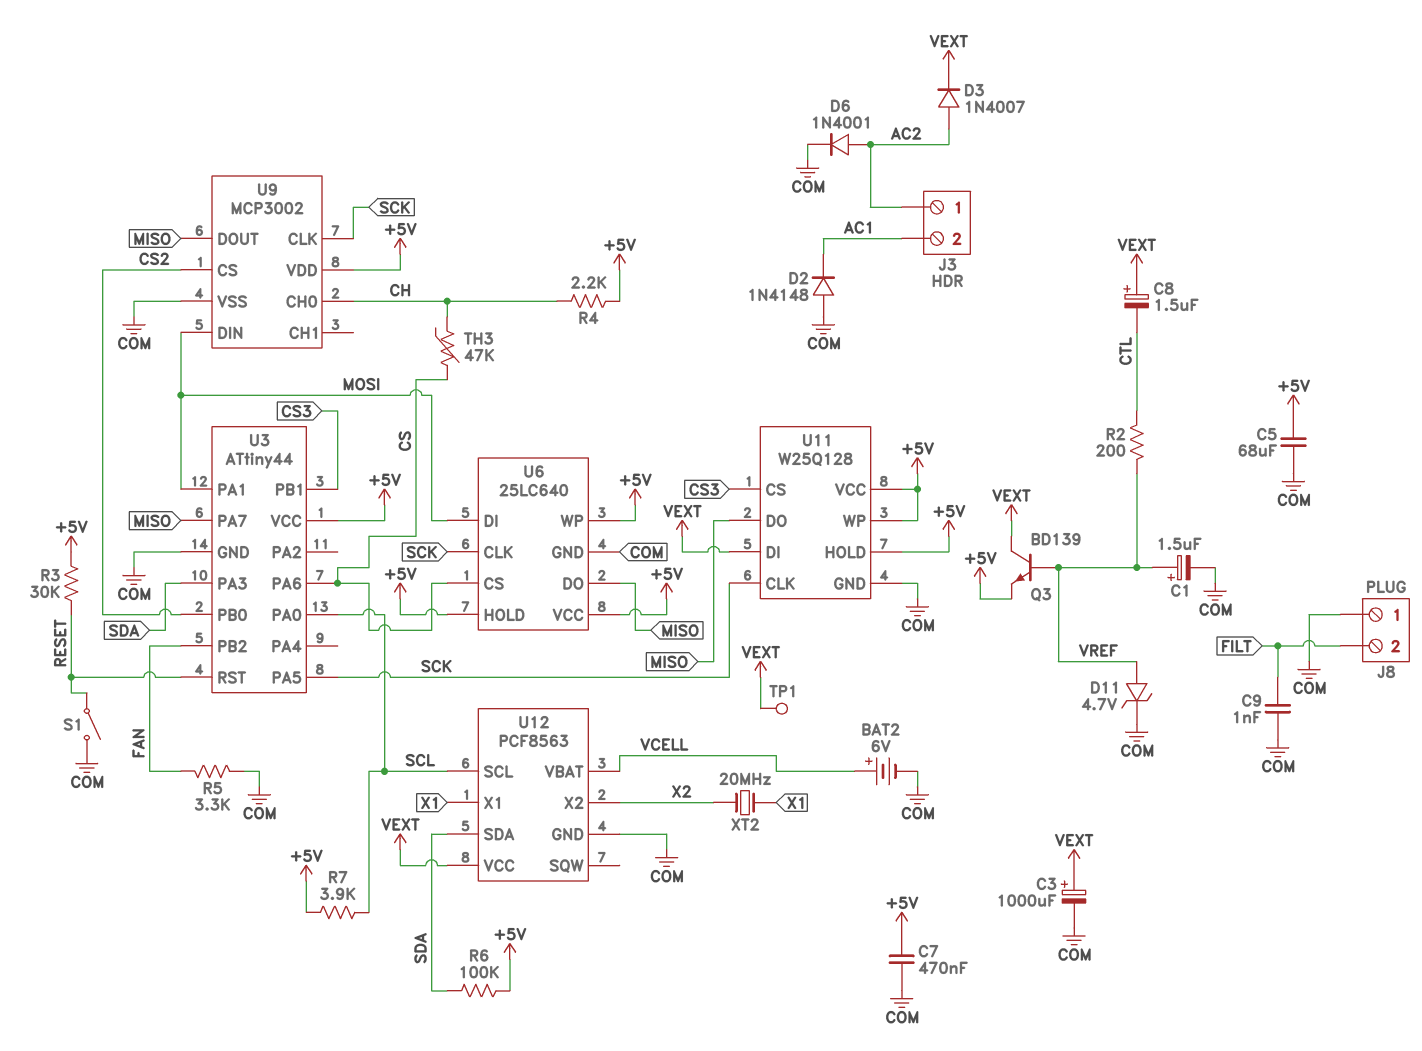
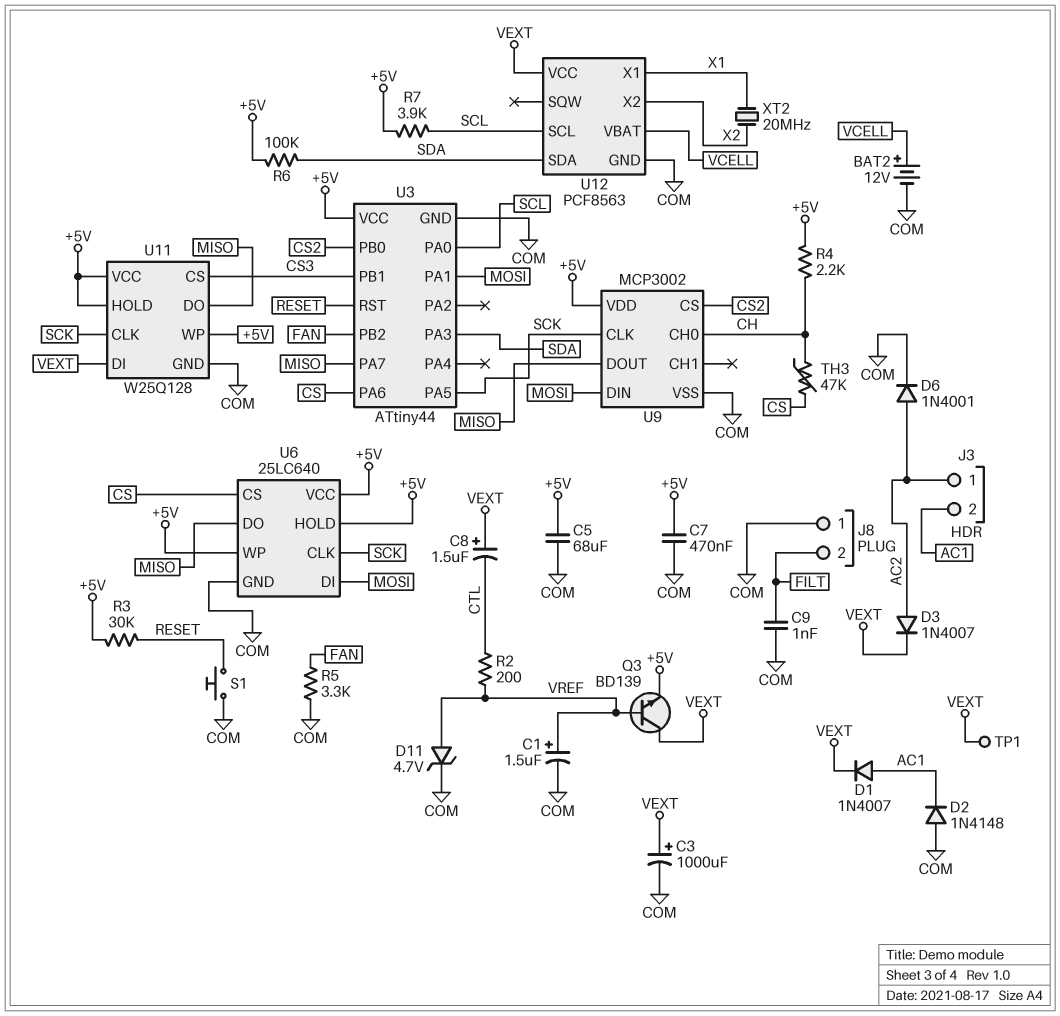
BAT2: 6V (plus VCELL, minus COM) -> 12V (plus VCELL, minus COM)
D1: none -> diode 1N4007 (A AC1, K VEXT)
S1: switch (COM, RESET) -> button (COM, RESET)

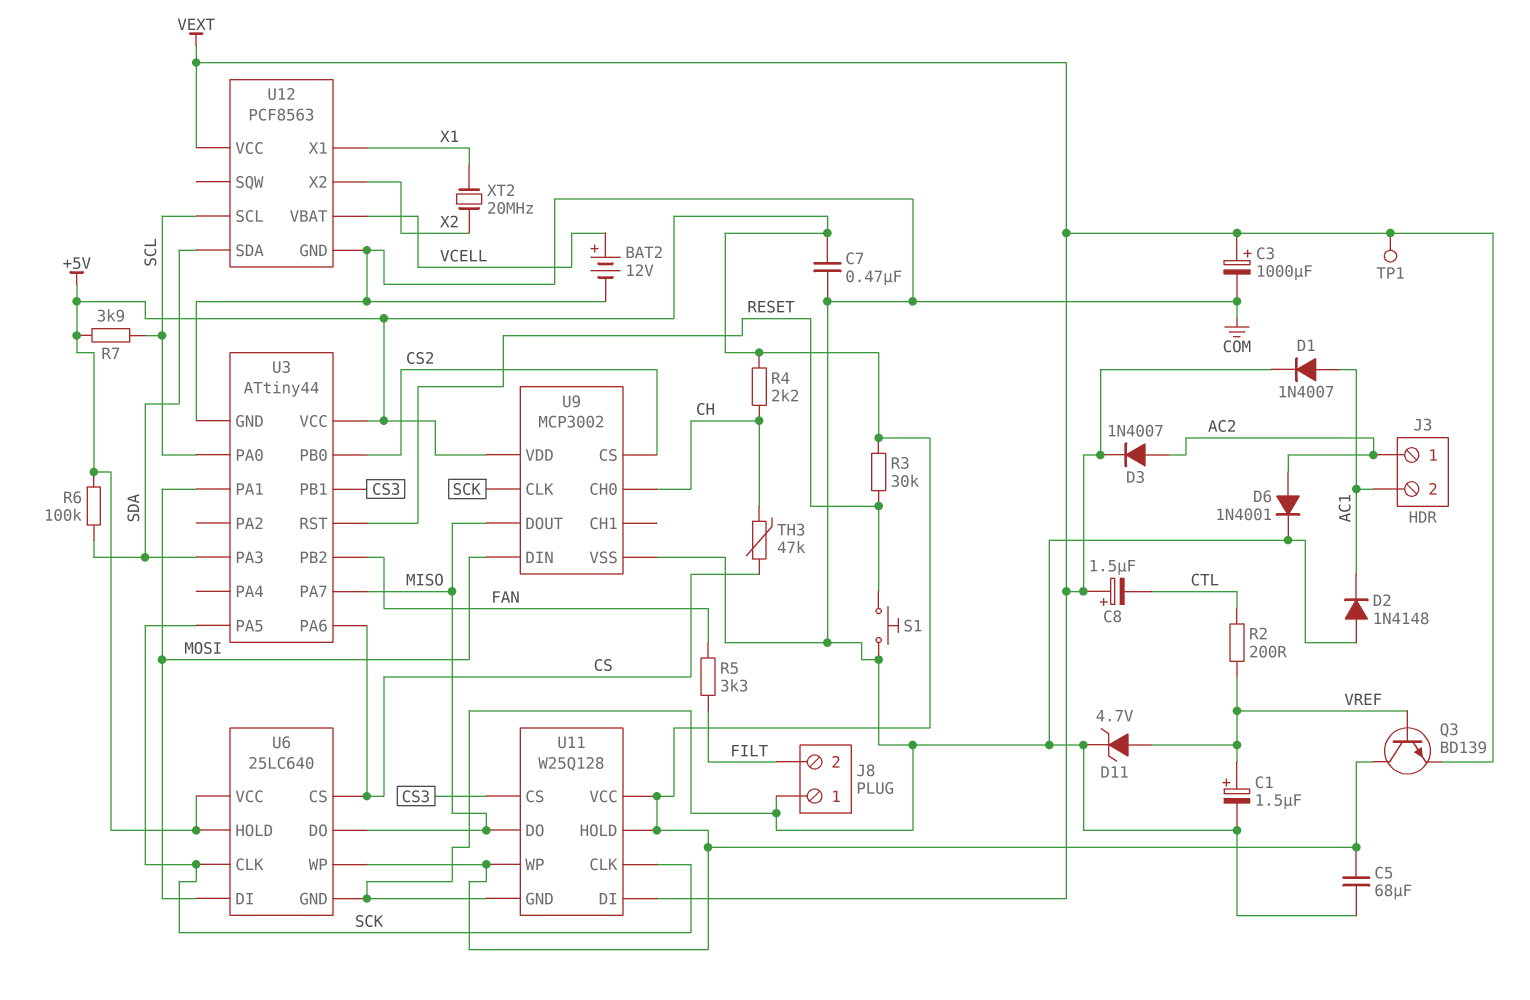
C9: 1nF (COM, FILT) -> none
Q3: NPN BD139 (B VREF, C VEXT, E +5V) -> NPN BD139 (B VREF, C +5V, E VEXT)
R5: 3.3k (COM, FAN) -> 3.3k (FAN, FILT)

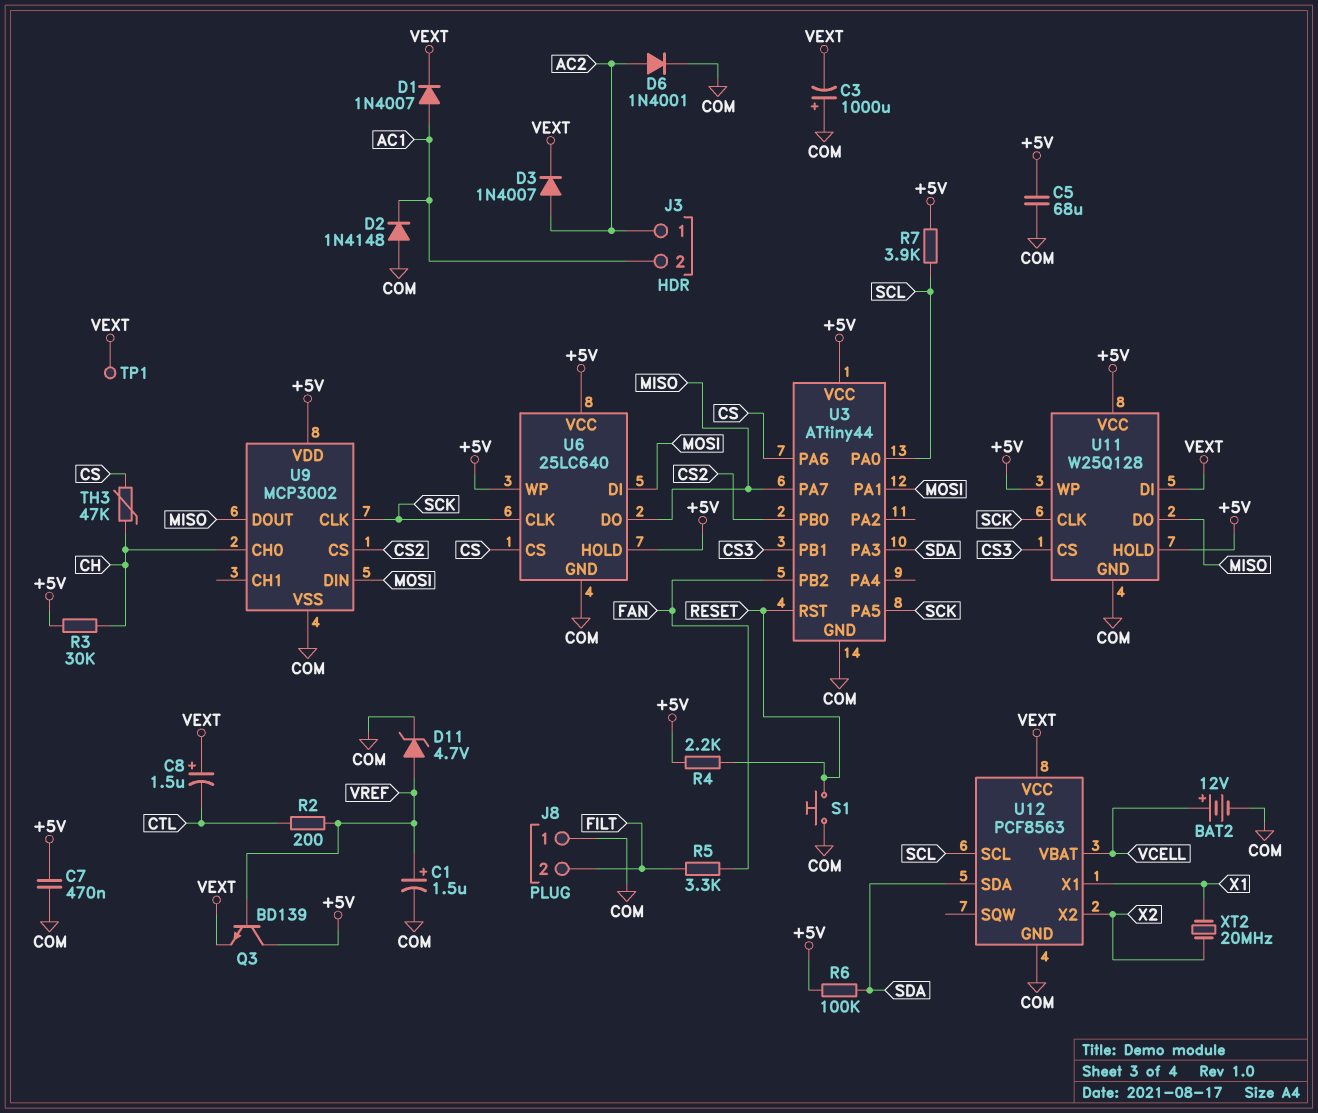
C3: 1000uF (plus VEXT, minus COM) -> 1000uF (plus COM, minus VEXT)
R3: 30k (+5V, RESET) -> 30k (+5V, CH)
R4: 2.2k (+5V, CH) -> 2.2k (+5V, RESET)

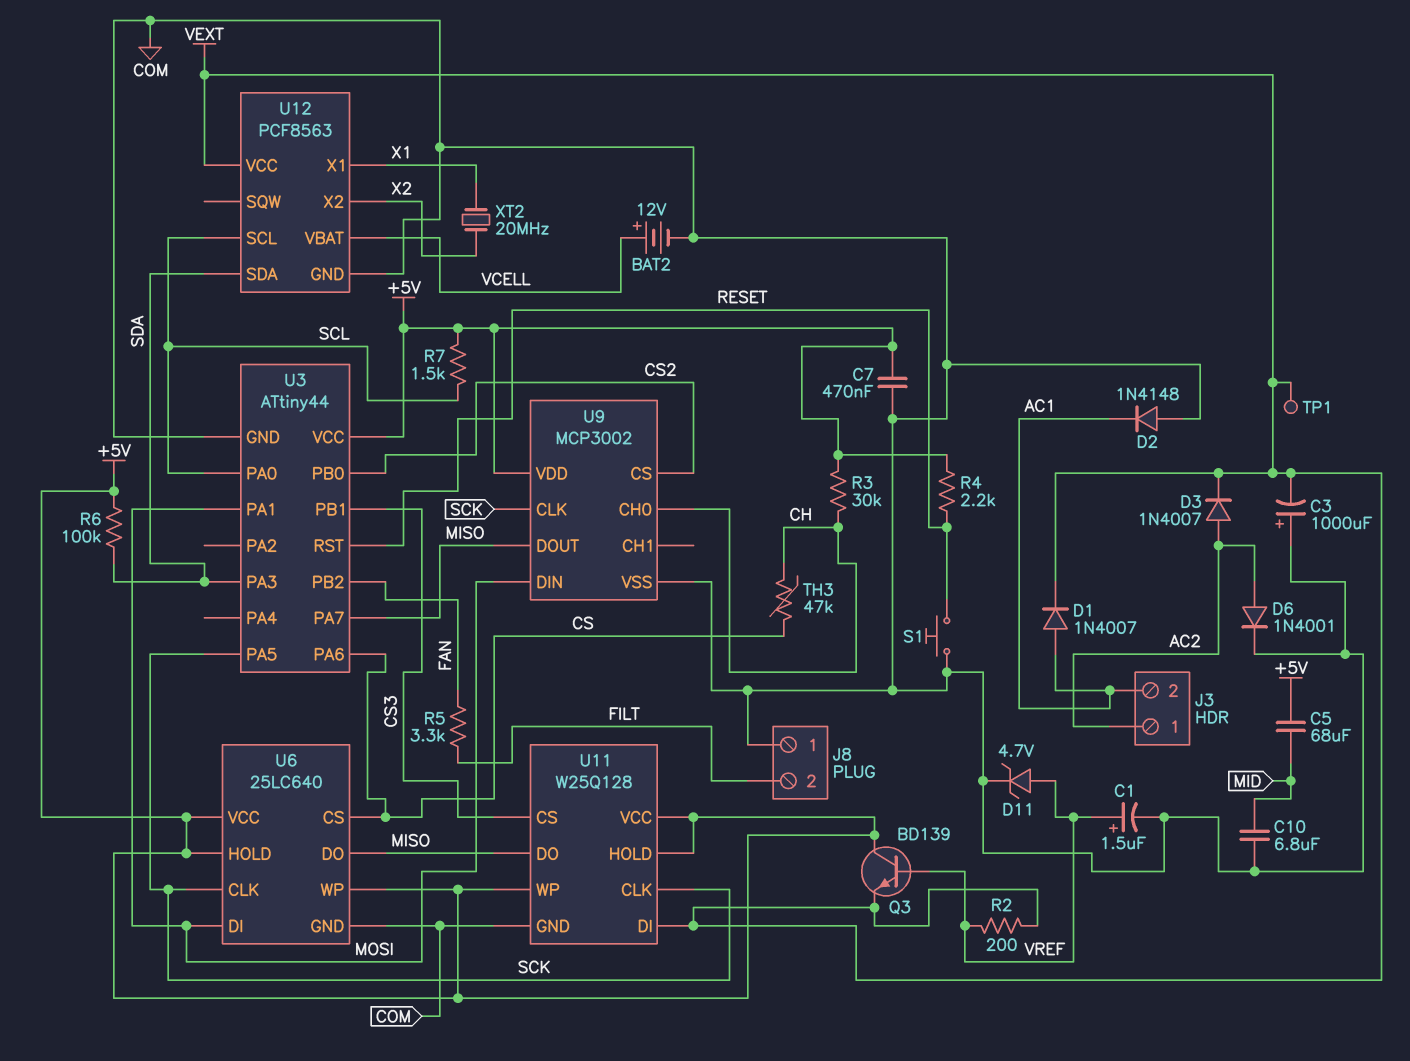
C5: 68uF (+5V, COM) -> 68uF (+5V, MID)
C8: 1.5uF (plus VEXT, minus CTL) -> none
C10: none -> 6.8uF (COM, MID)
R2: 200 (CTL, VREF) -> 200 (VEXT, VREF)
R7: 3.9k (+5V, SCL) -> 1.5k (+5V, SCL)

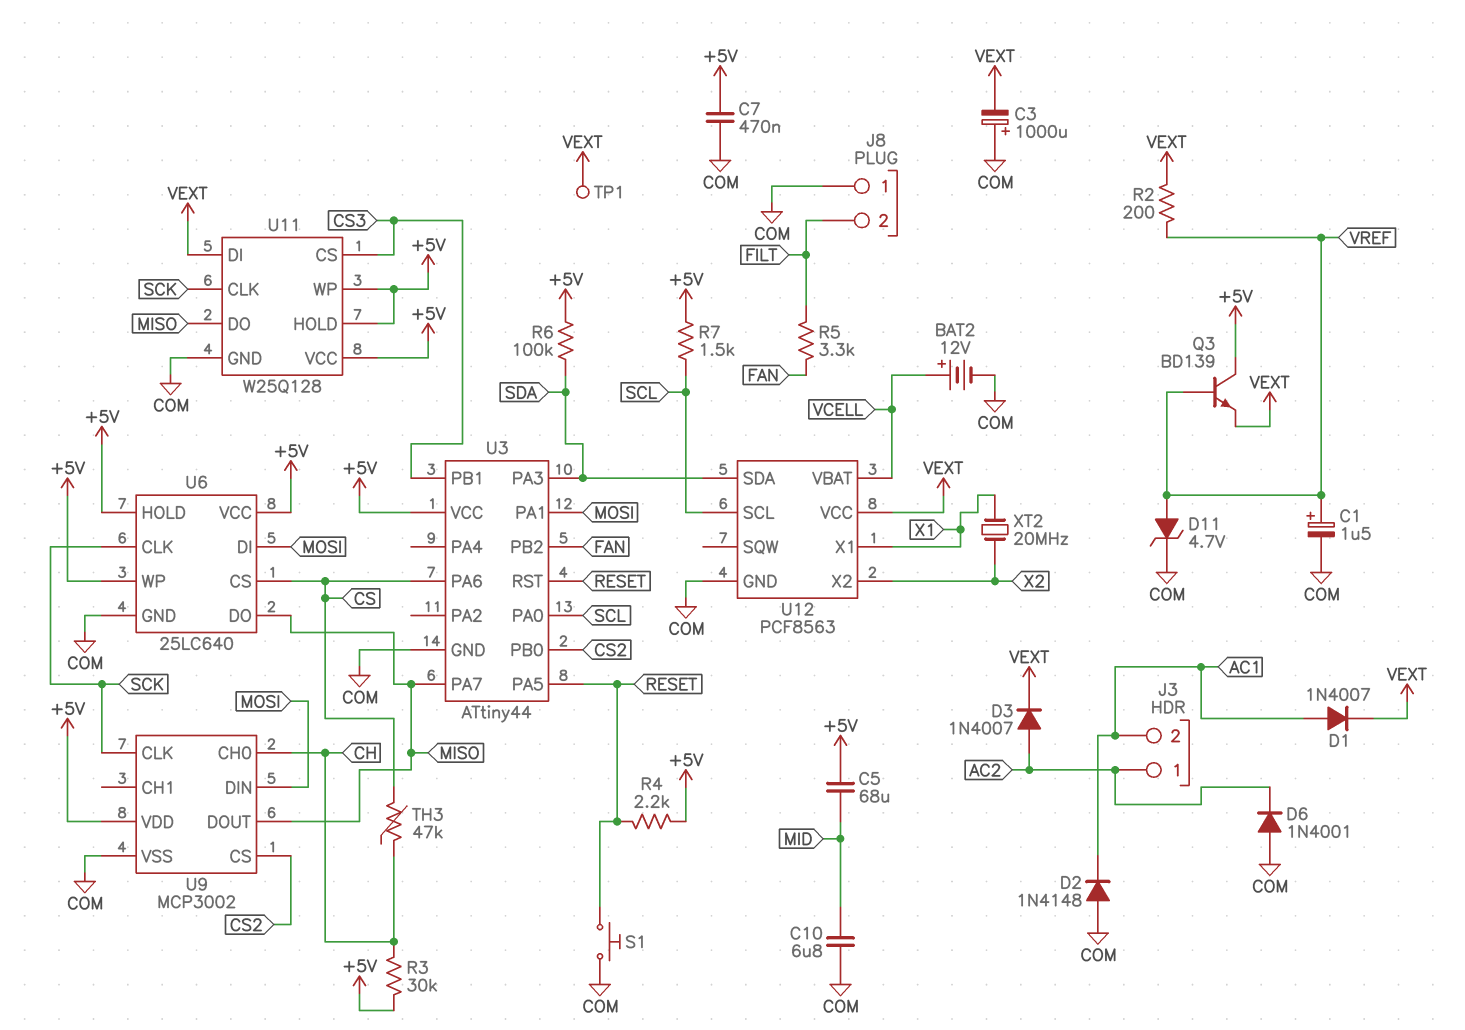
D6: diode 1N4001 (A AC2, K COM) -> diode 1N4001 (A COM, K AC2)
U3 pin PA5: SCK -> RESET

